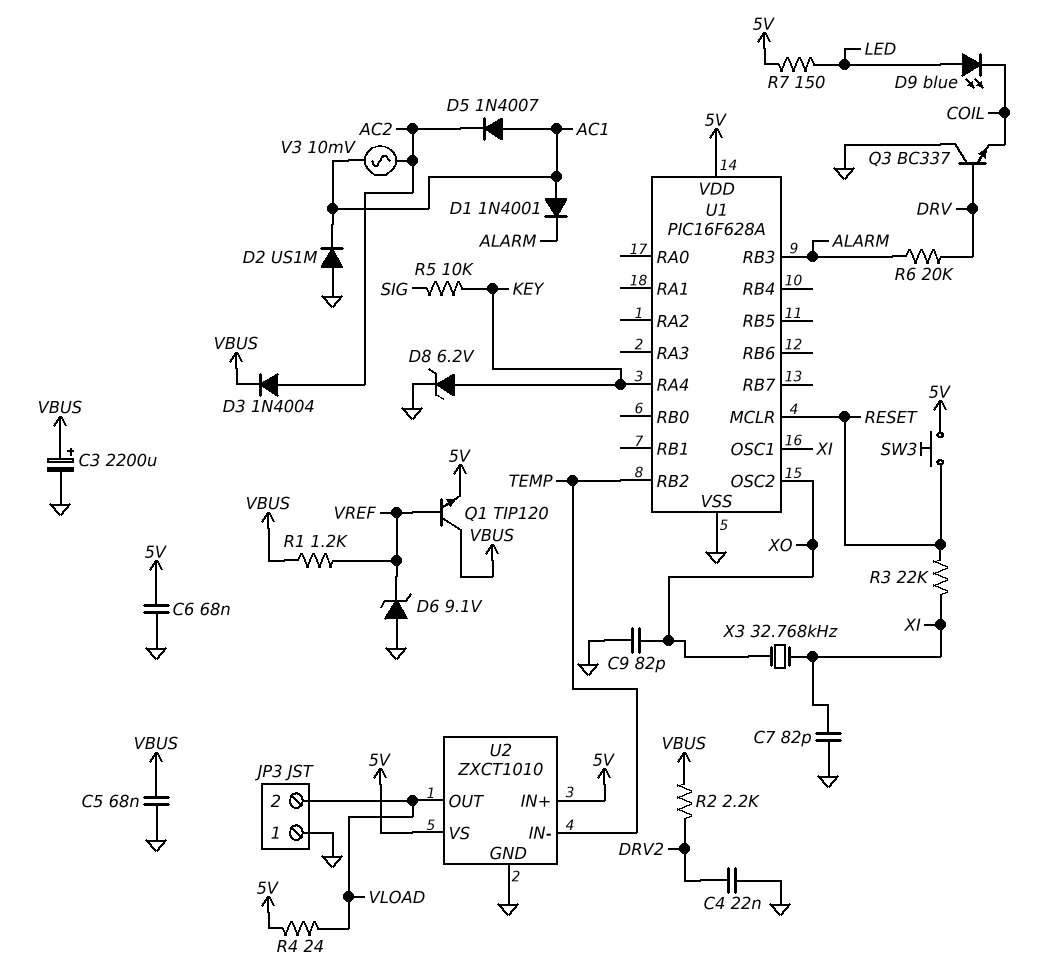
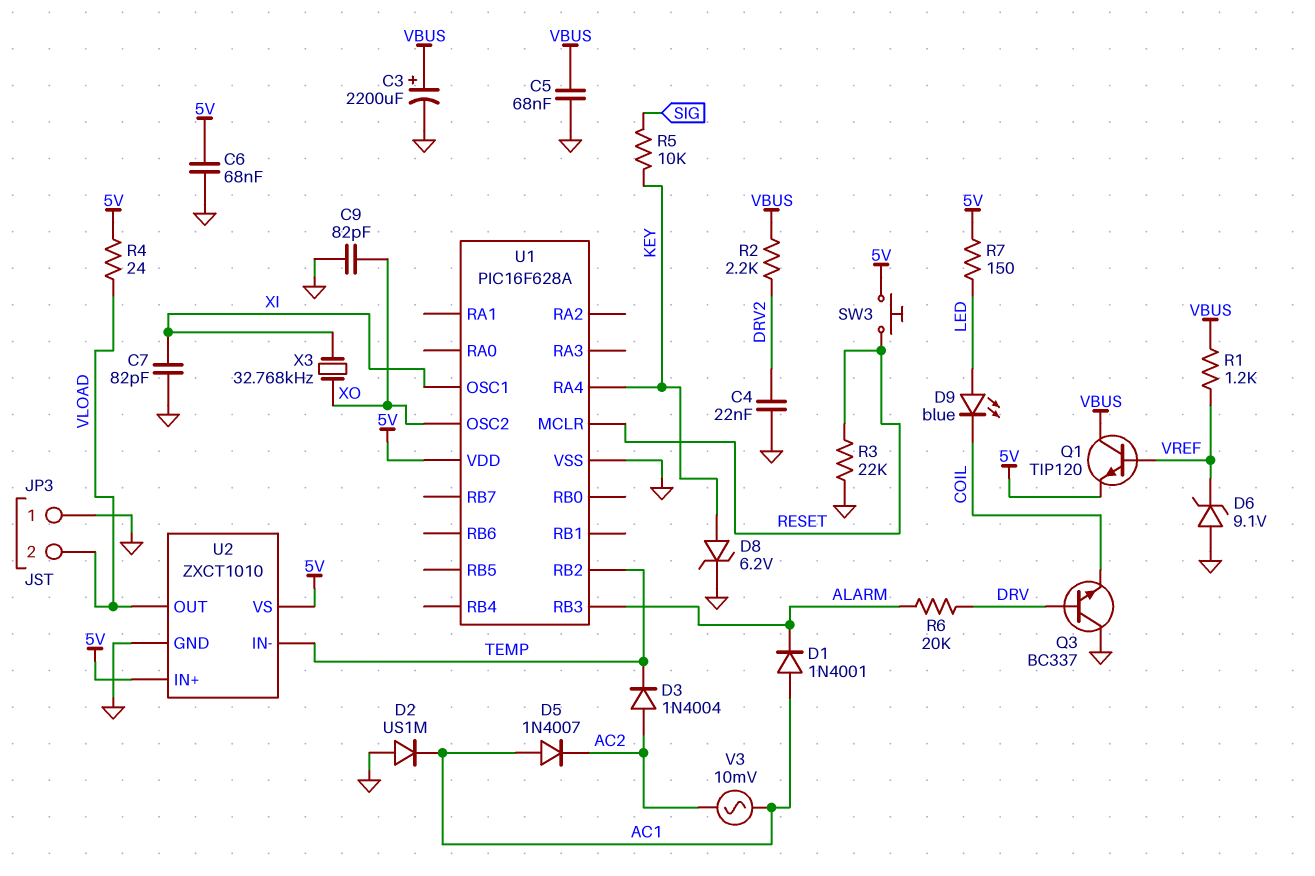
D3: diode 1N4004 (A AC2, K VBUS) -> diode 1N4004 (A AC2, K TEMP)
R3: 22k (RESET, XI) -> 22k (GND, RESET)

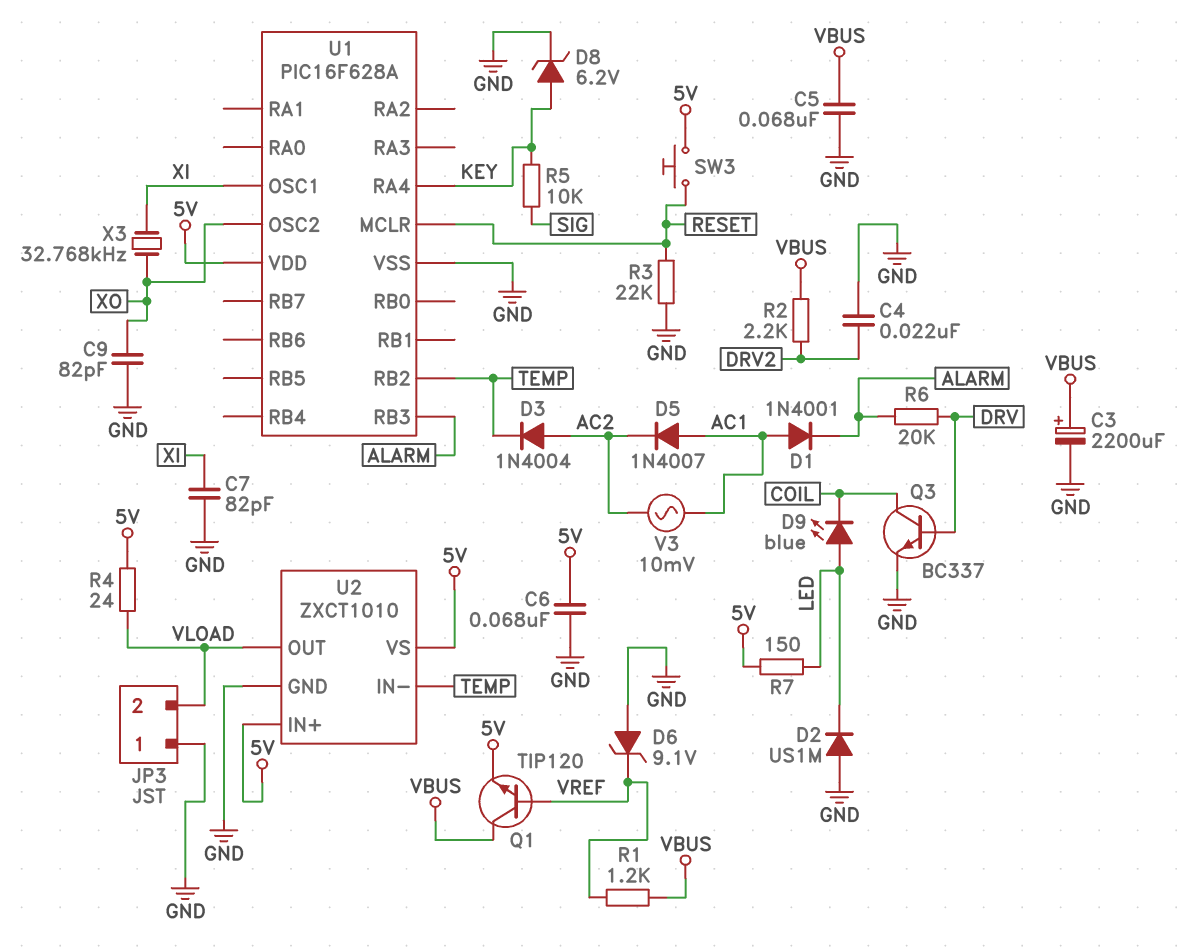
D2: diode US1M (A GND, K AC1) -> diode US1M (A GND, K LED)
Q3: NPN BC337 (B DRV, C GND, E COIL) -> NPN BC337 (B DRV, C COIL, E GND)

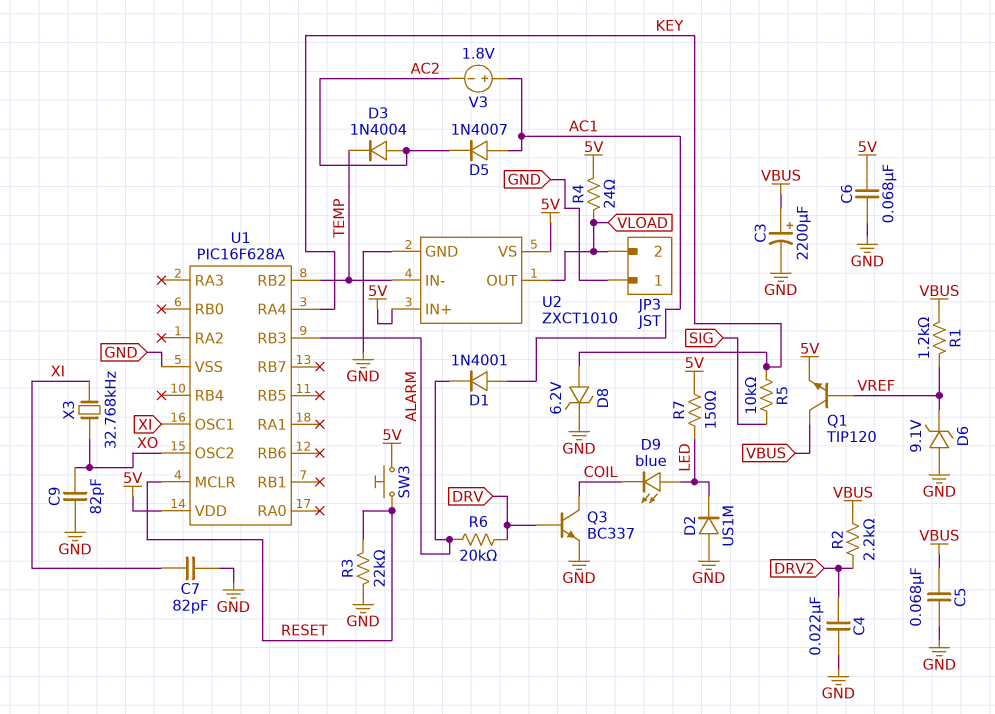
V3: AC 10mV (AC1, AC2) -> 1.8V (plus AC1, minus AC2)

